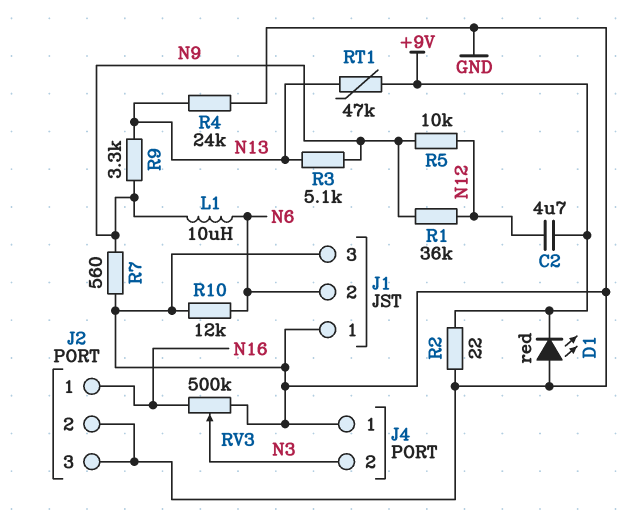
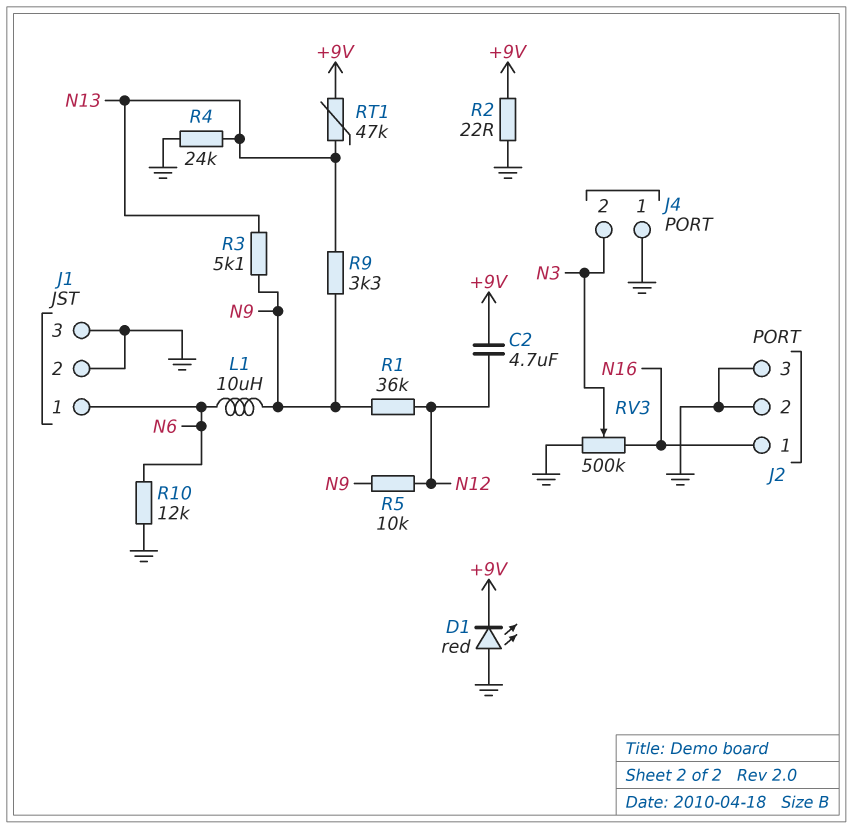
J1 pin 1: GND -> N6
J1 pin 2: N6 -> GND
R7: 560 (GND, N9) -> none

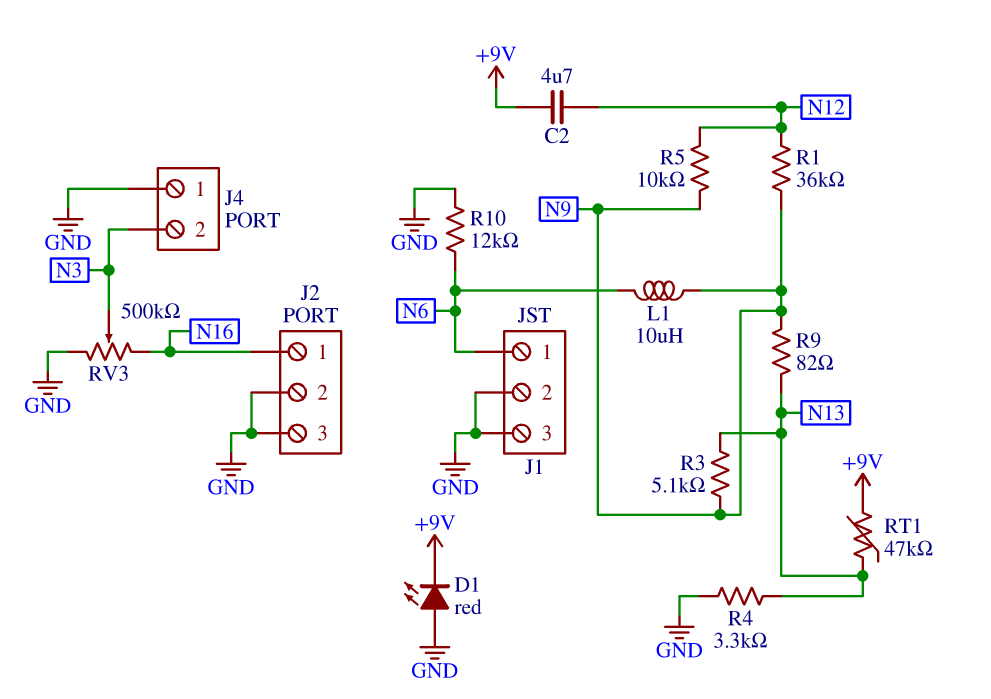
R2: 22 (+9V, GND) -> none
R4: 24k (GND, N13) -> 3.3k (GND, N13)
R9: 3.3k (N9, N13) -> 82 (N9, N13)

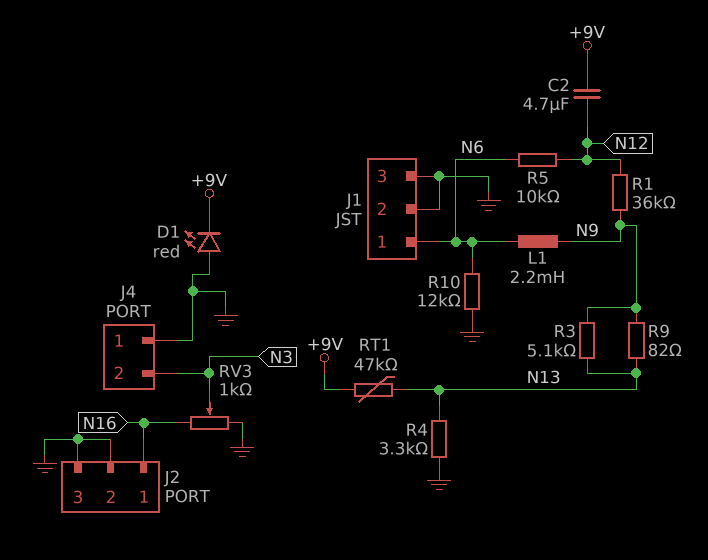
L1: 10uH (N6, N9) -> 2.2mH (N6, N9)
R5: 10k (N9, N12) -> 10k (N6, N12)
RV3: 500k (GND, N16, wiper N3) -> 1k (GND, N16, wiper N3)

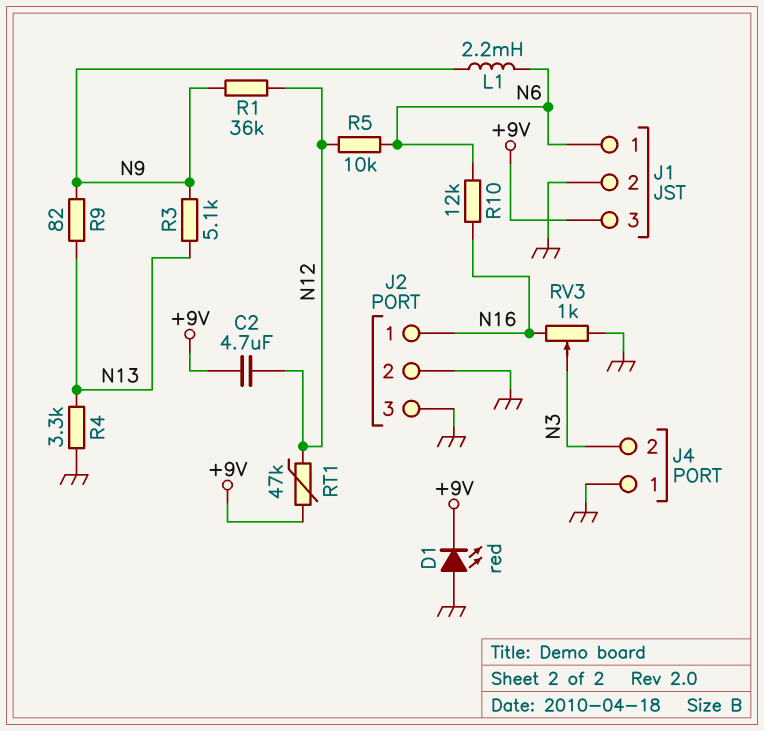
J1 pin 3: GND -> +9V
R10: 12k (GND, N6) -> 12k (N6, N16)
RT1: 47k (+9V, N13) -> 47k (+9V, N12)

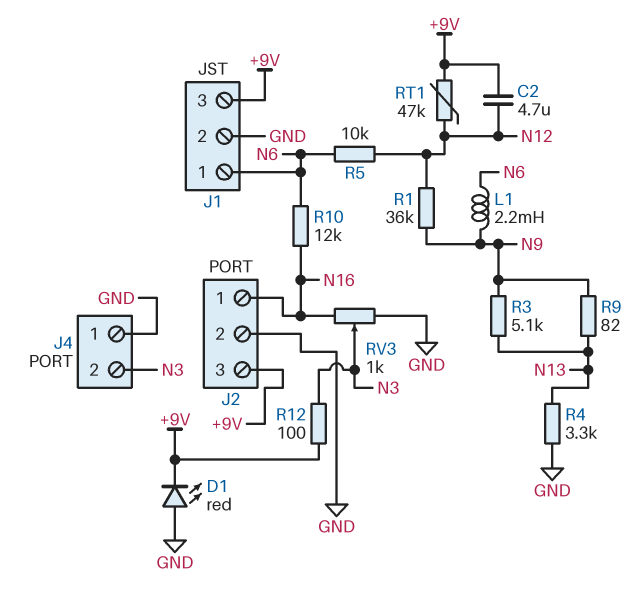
J2 pin 3: GND -> +9V
R12: none -> 100 (+9V, N3)

